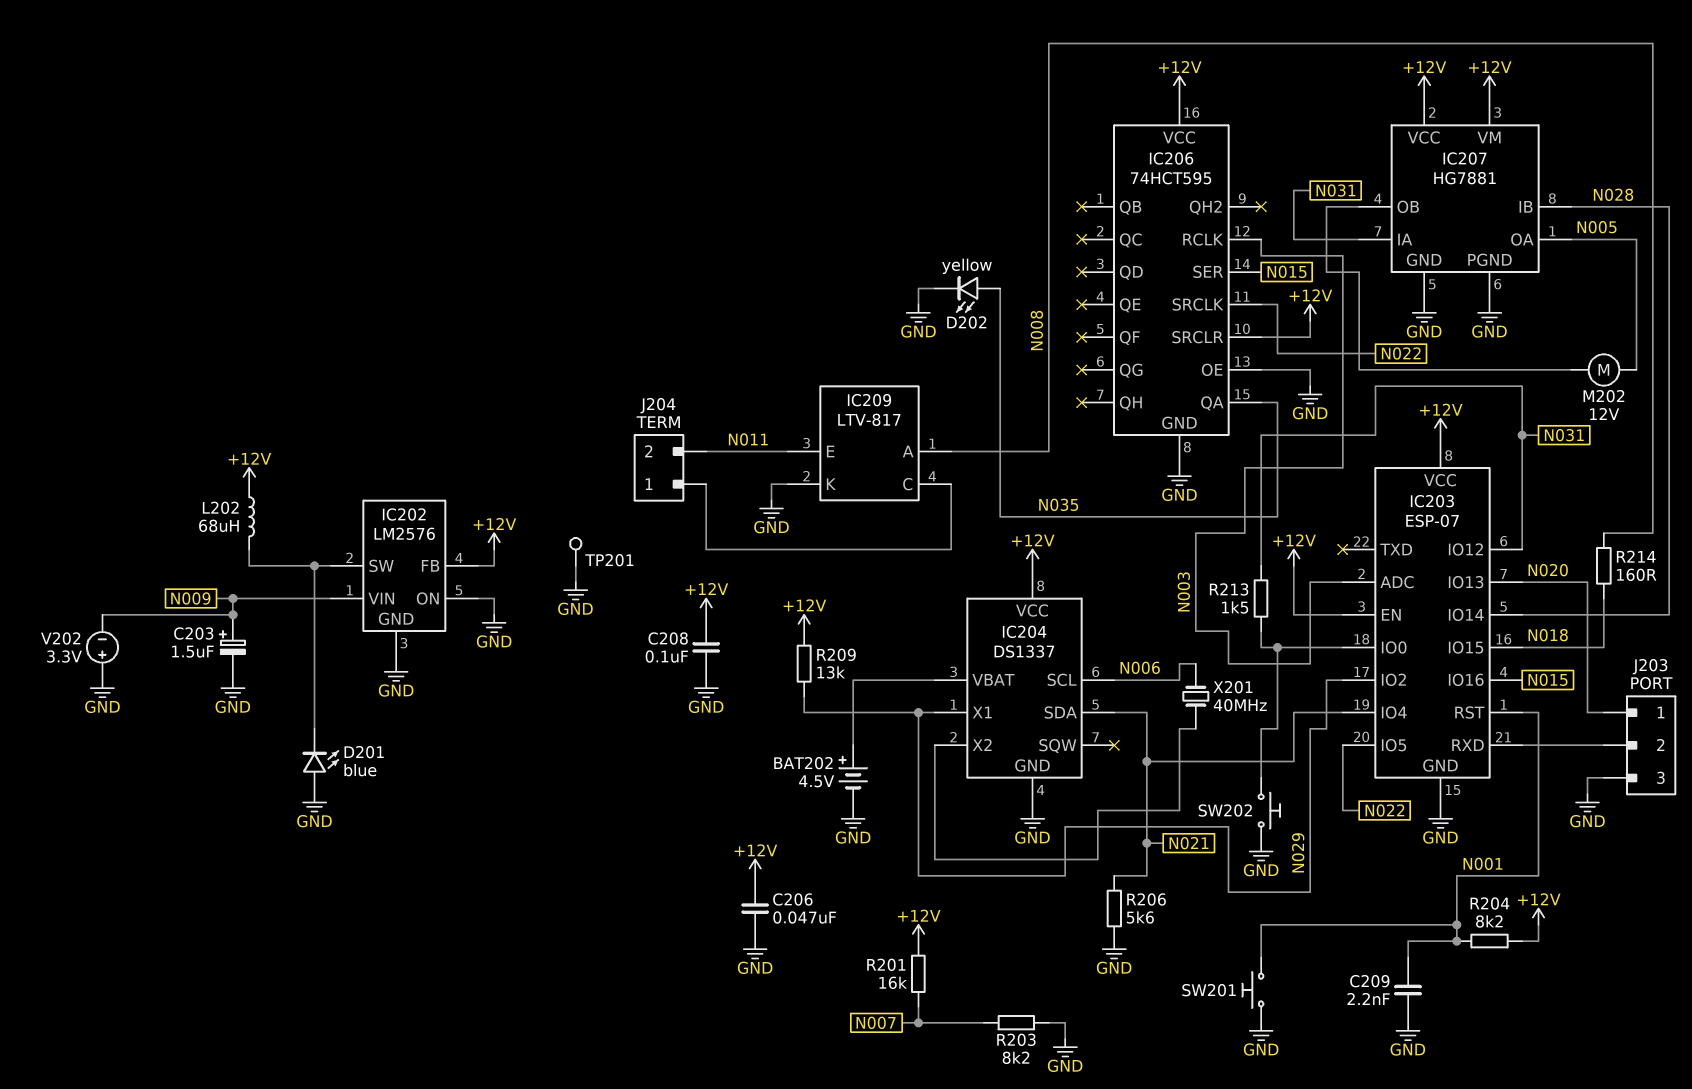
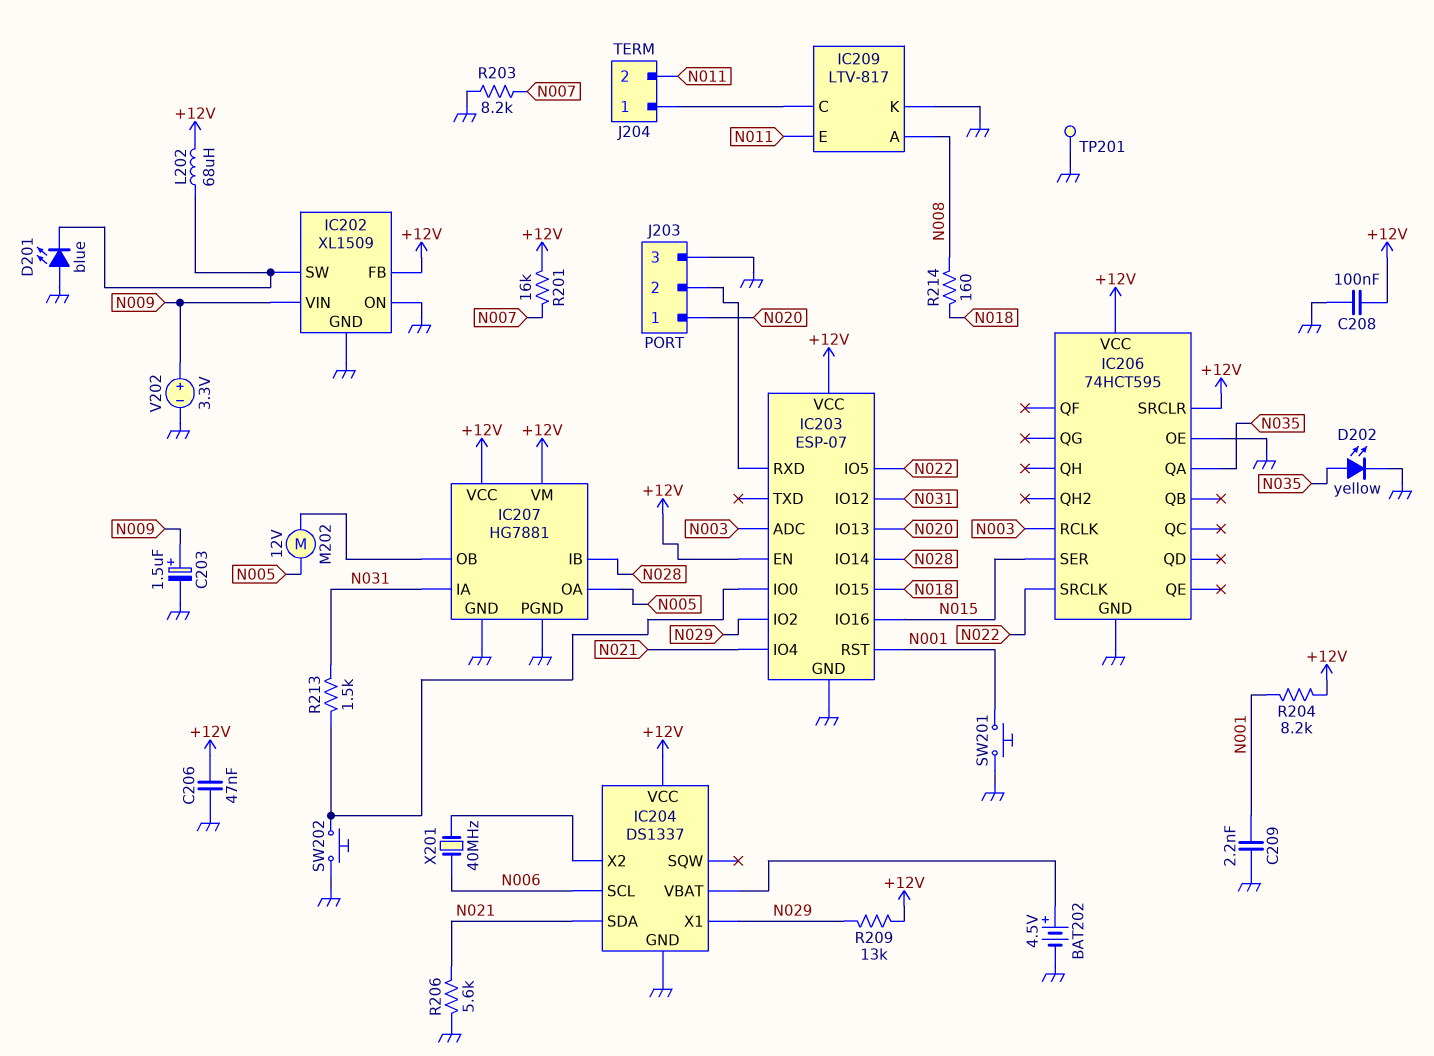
IC202: LM2576 -> XL1509
V202: 3.3V (plus GND, minus N009) -> 3.3V (plus N009, minus GND)

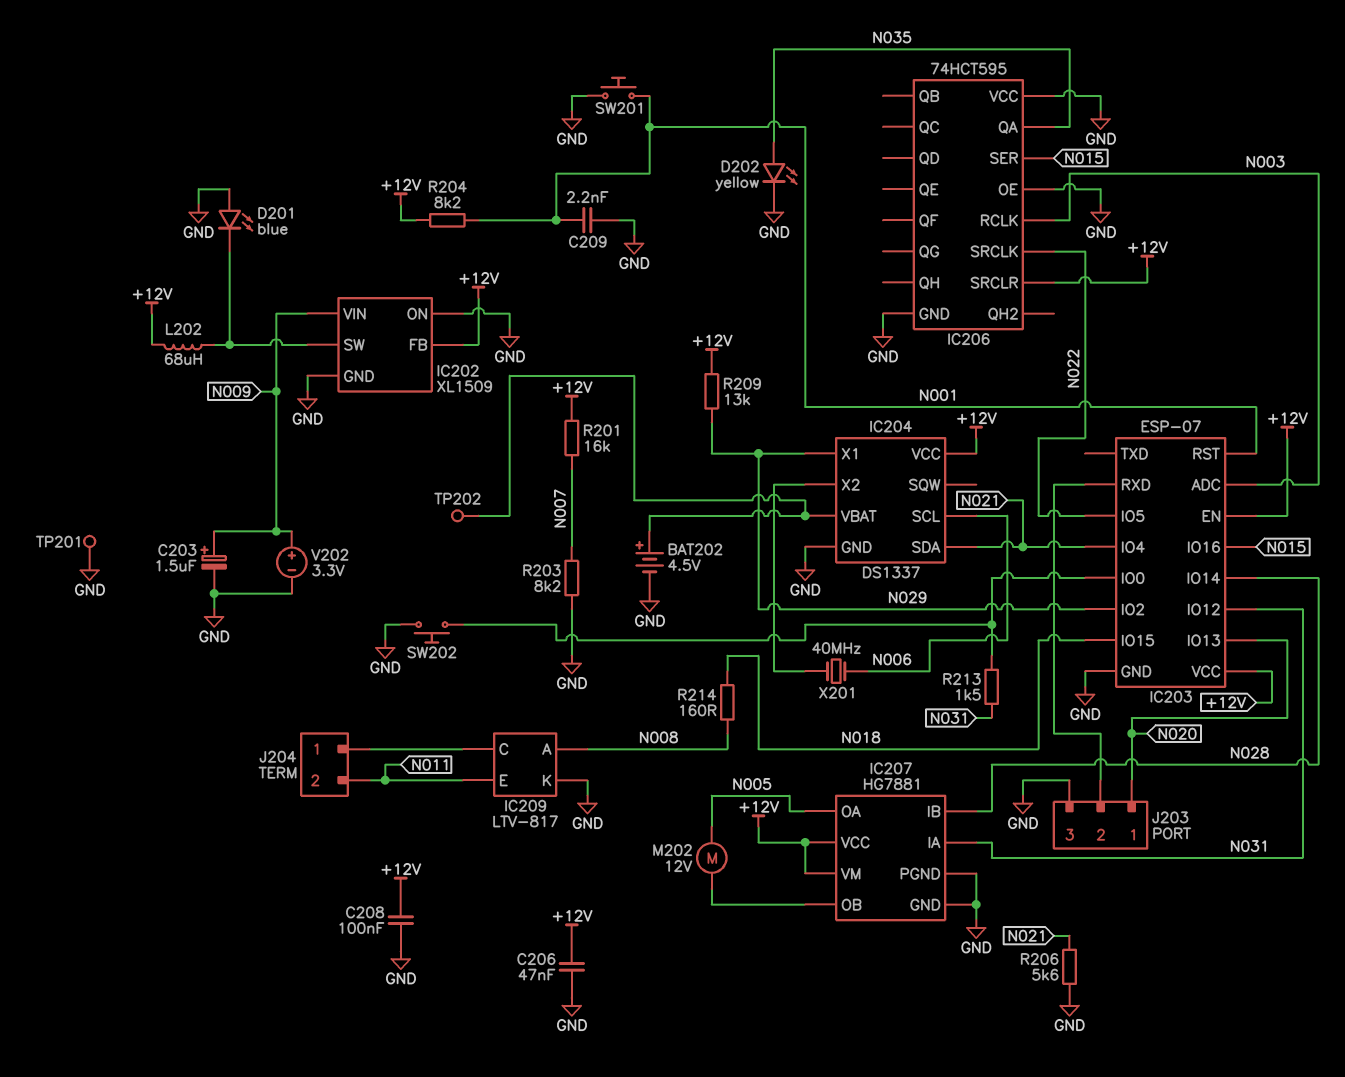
IC206 pin VCC: +12V -> GND
TP202: none -> test point (IC204/VBAT)

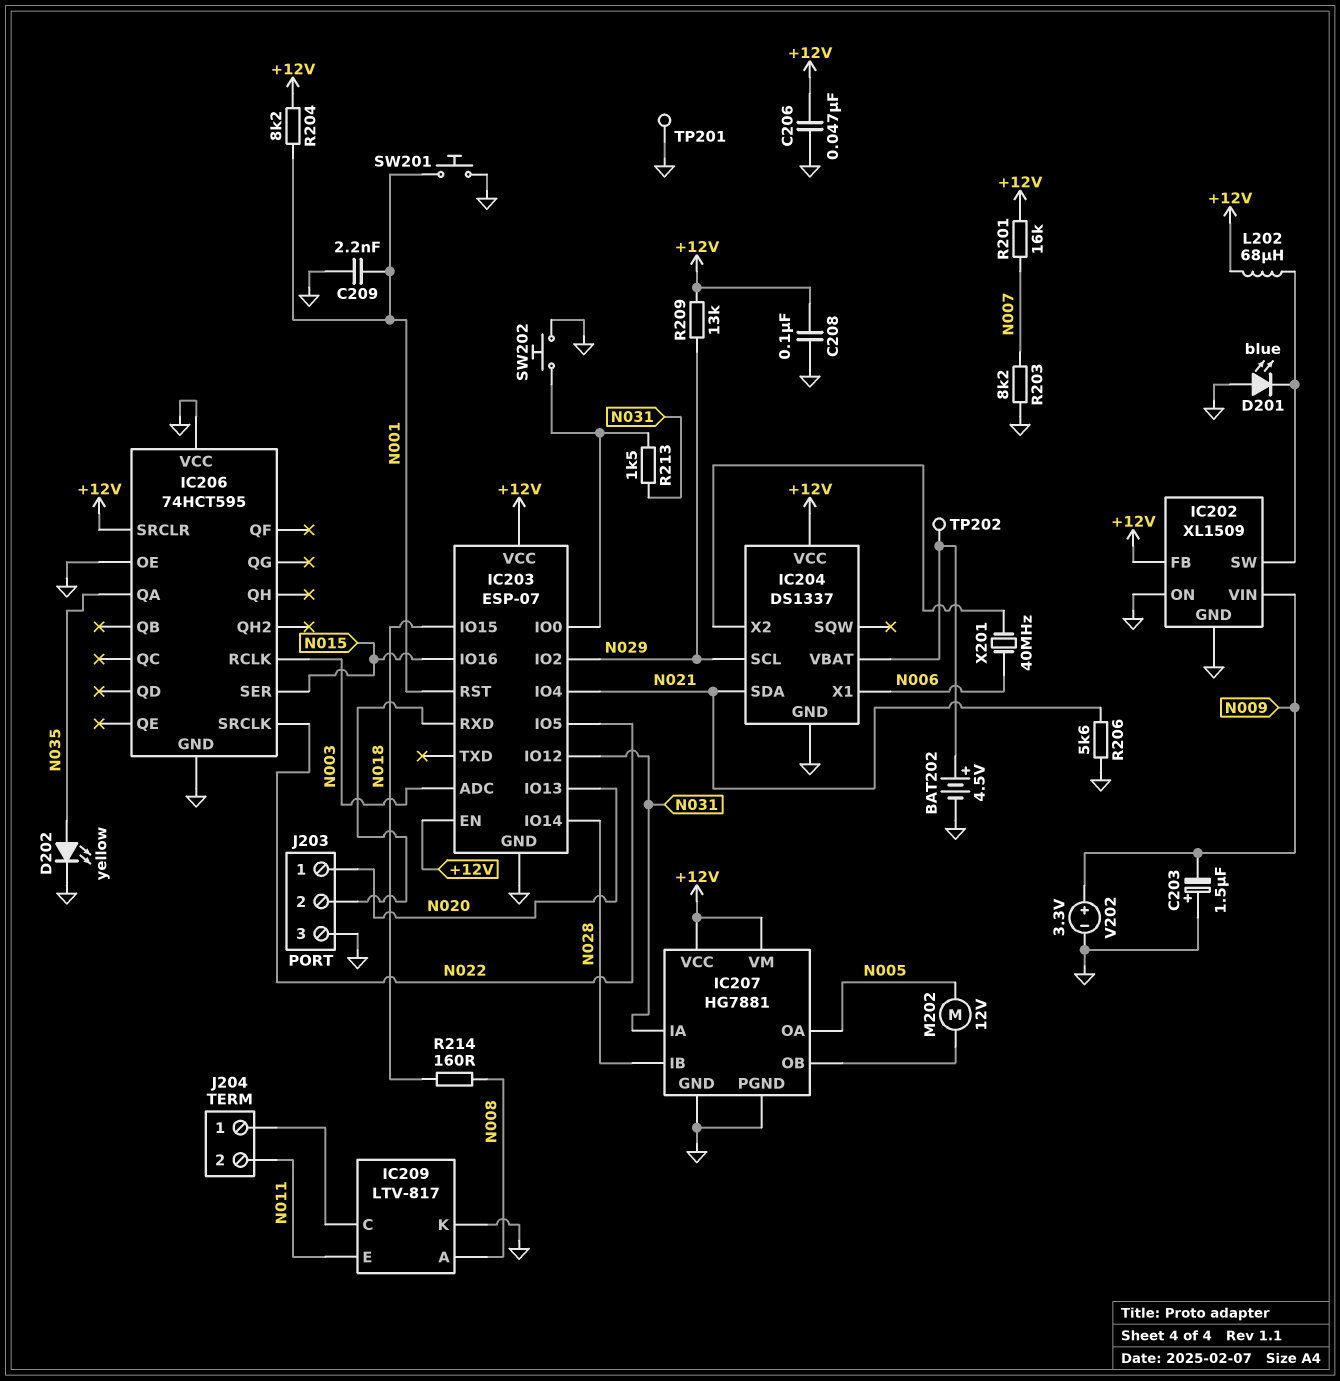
C203: 1.5uF (plus N009, minus GND) -> 1.5uF (plus GND, minus N009)
IC204 pin SCL: N006 -> N029
IC204 pin X1: N029 -> N006

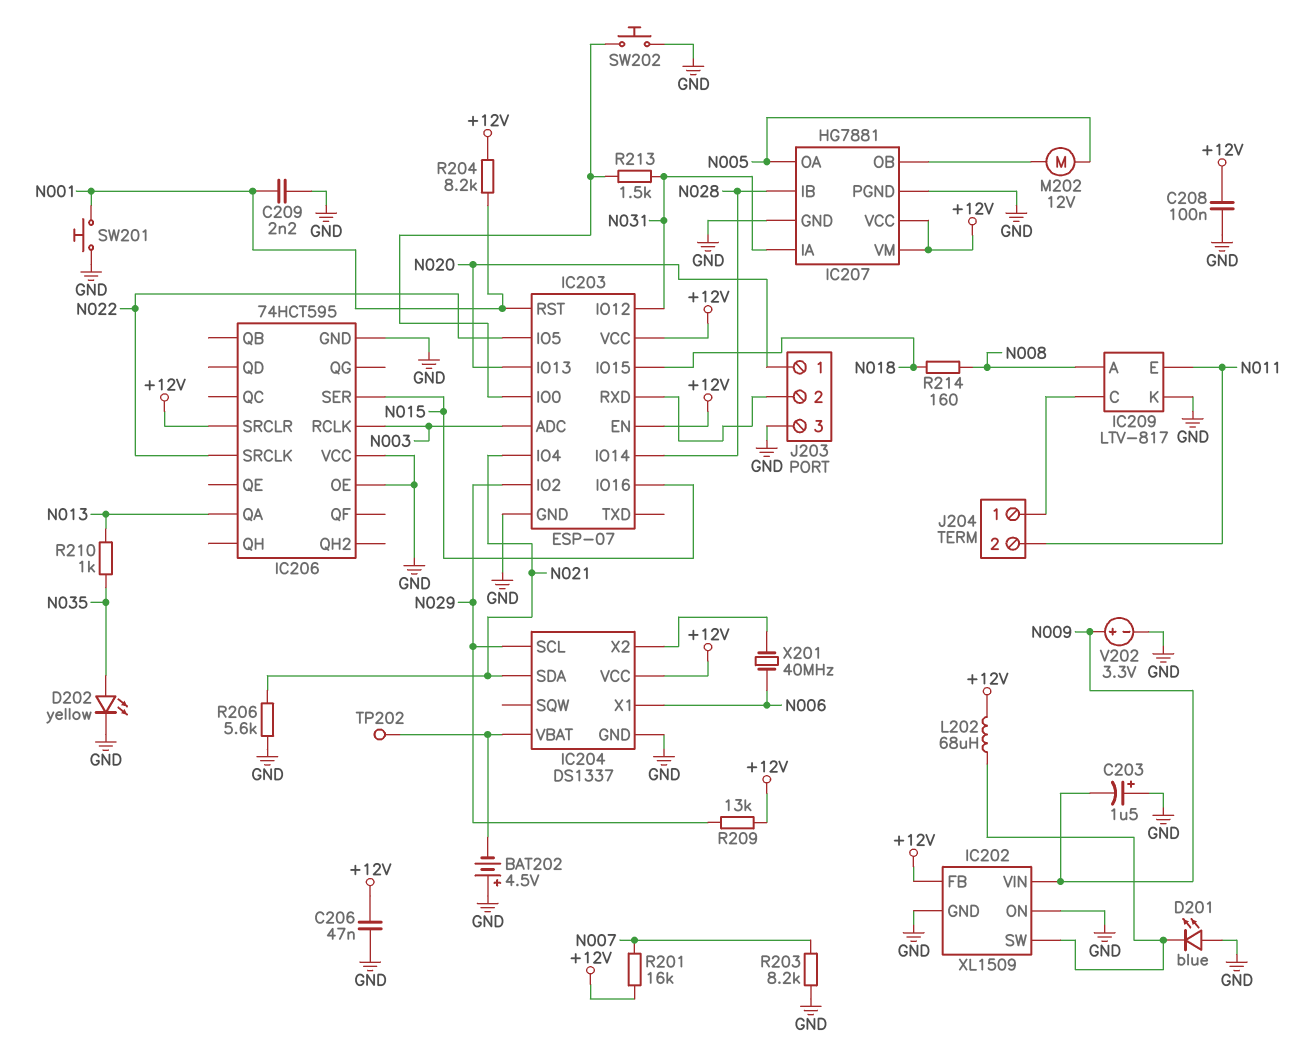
BAT202: 4.5V (plus IC204/VBAT, minus GND) -> 4.5V (plus GND, minus IC204/VBAT)
IC206 pin QA: N035 -> N013
R210: none -> 1k (N013, N035)
TP201: test point (GND) -> none

